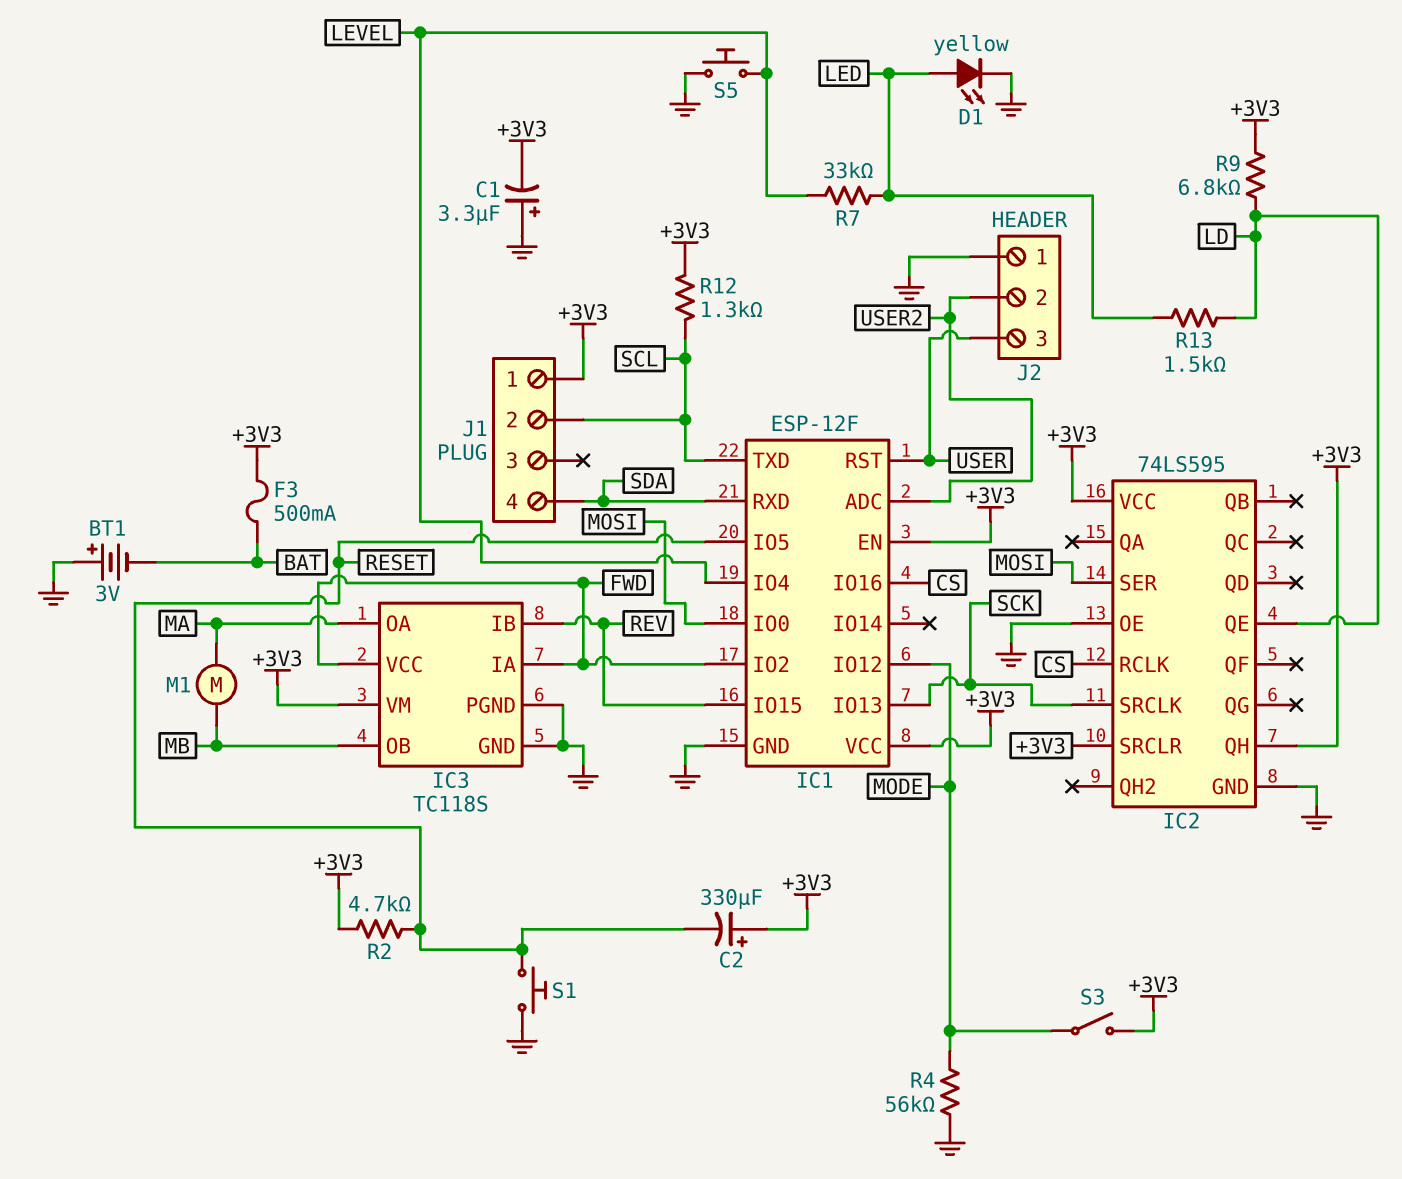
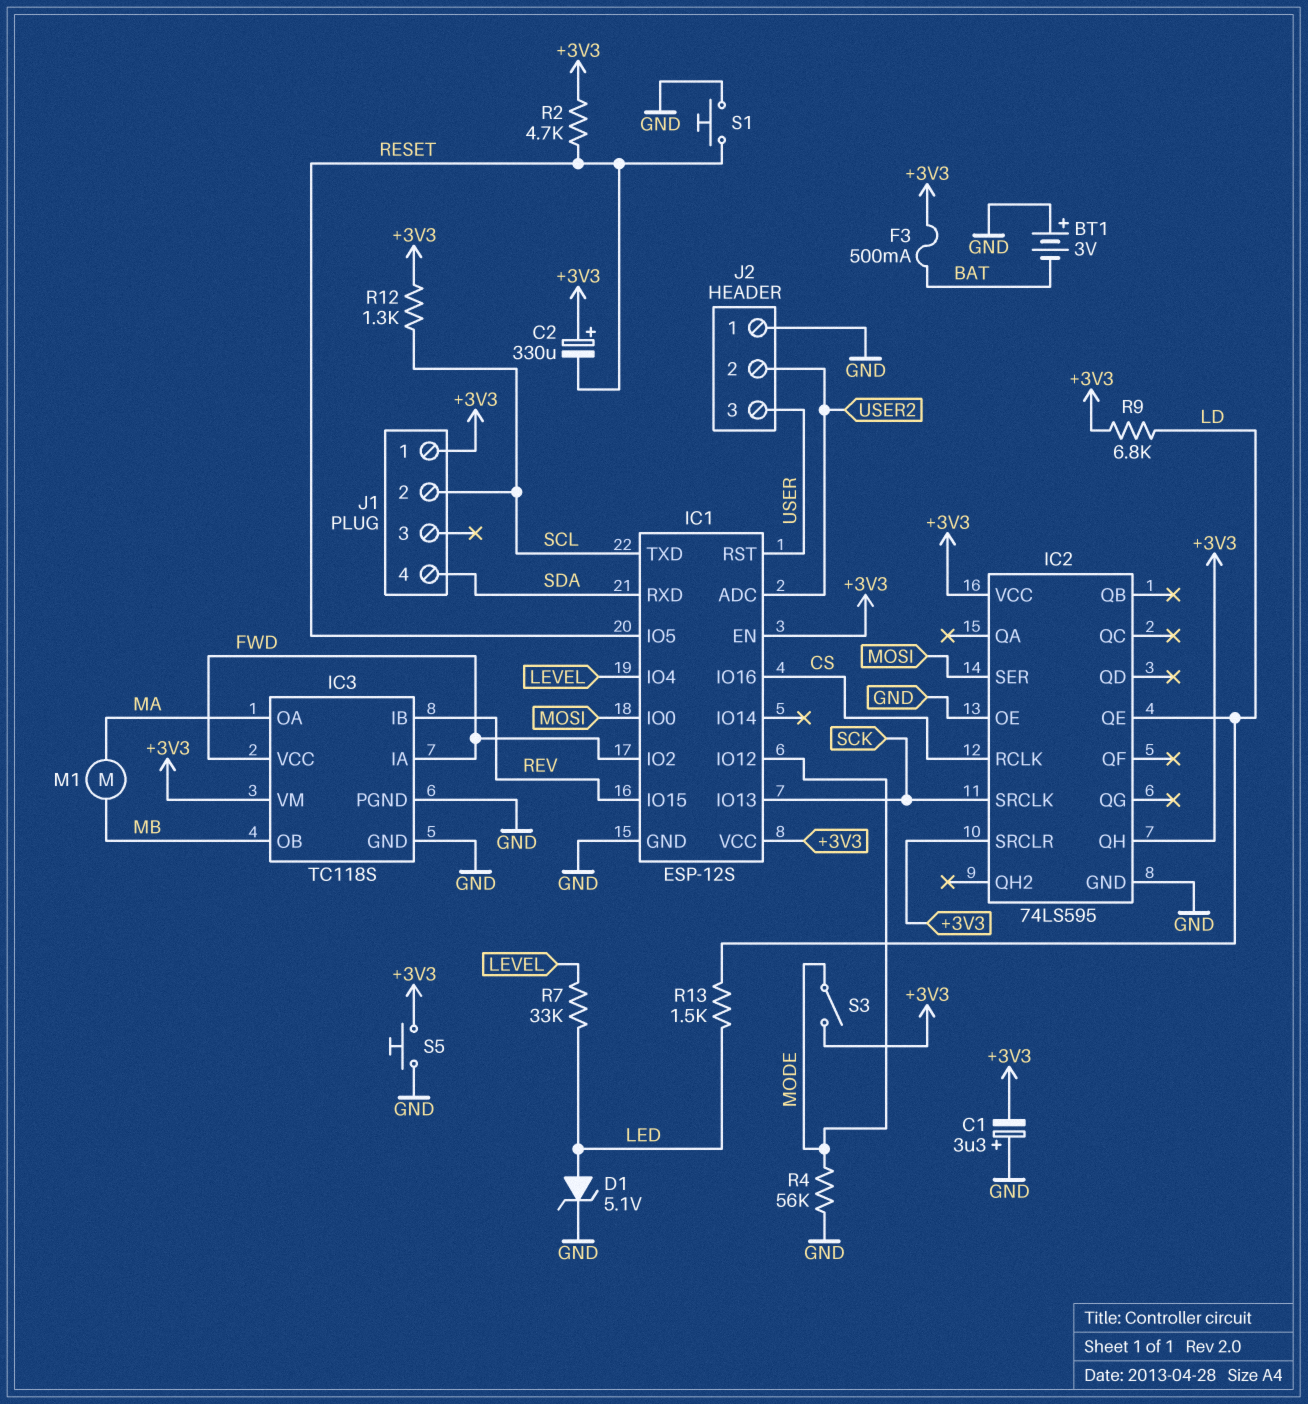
D1: LED yellow (A LED, K GND) -> zener 5.1V (A LED, K GND)
IC1: ESP-12F -> ESP-12S
S5: button (GND, LEVEL) -> button (+3V3, GND)

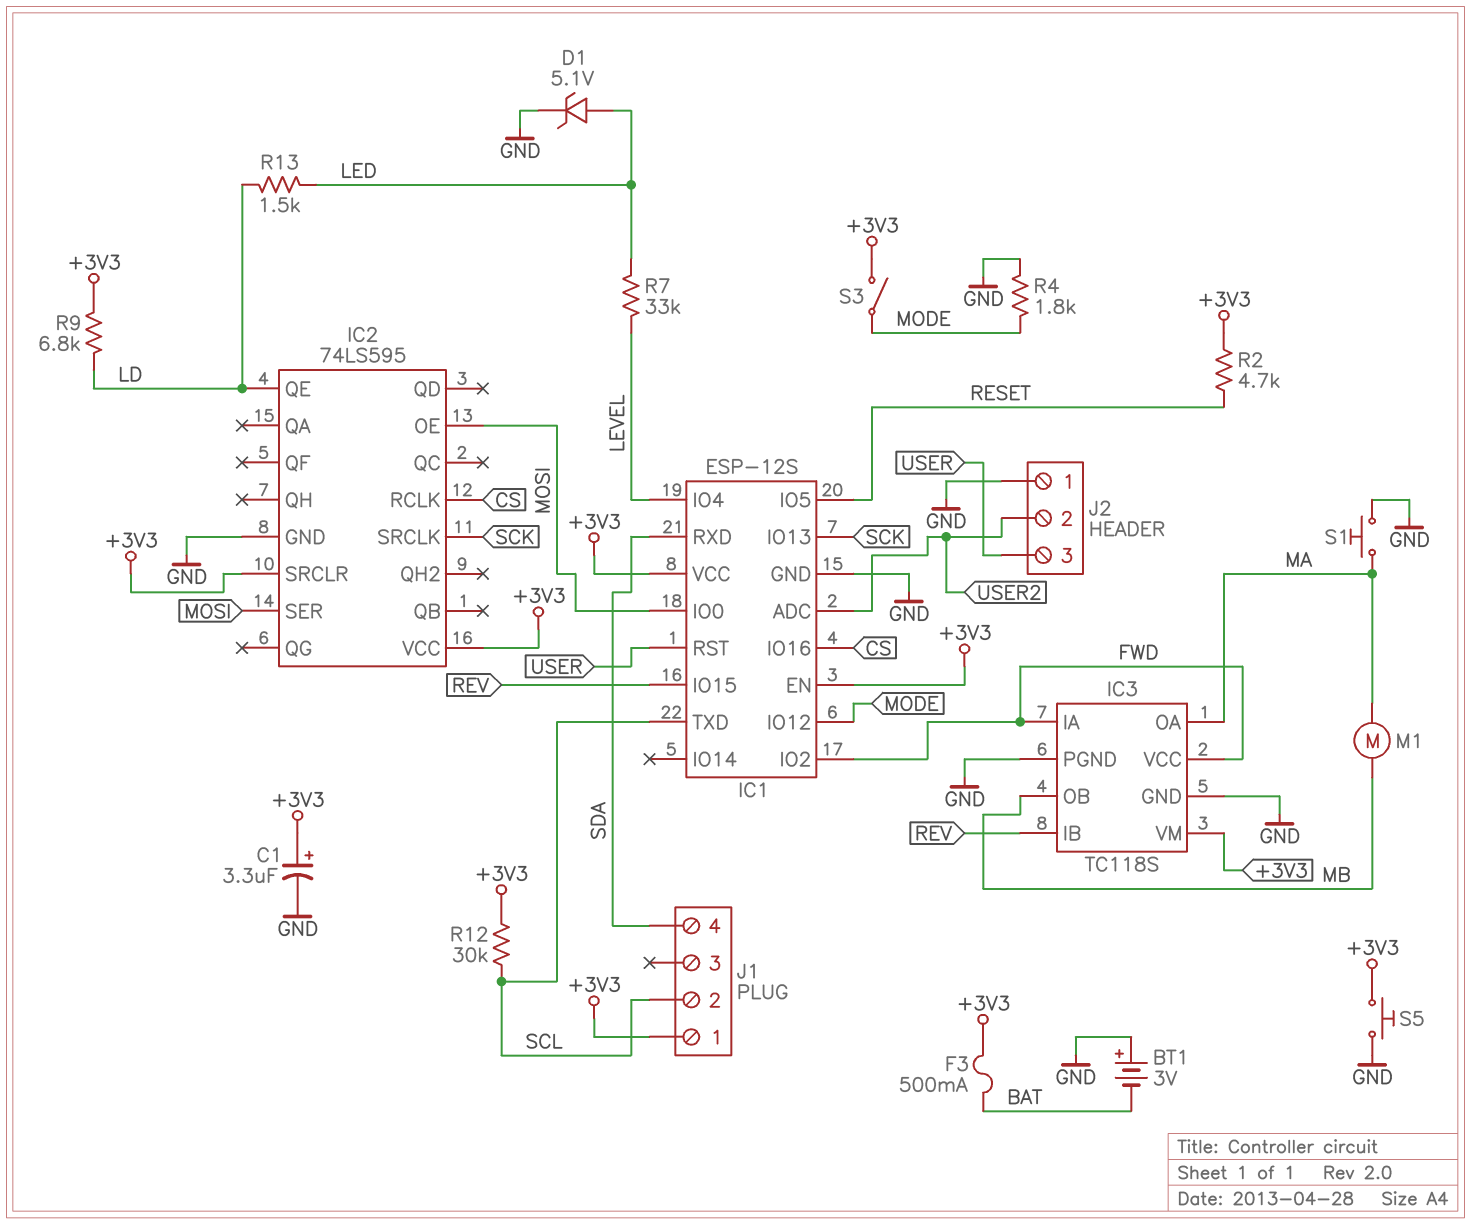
C1: 3.3uF (plus GND, minus +3V3) -> 3.3uF (plus +3V3, minus GND)
C2: 330uF (plus +3V3, minus RESET) -> none
IC2 pin OE: GND -> MOSI
IC2 pin QH: +3V3 -> none
R4: 56k (GND, MODE) -> 1.8k (GND, MODE)
R12: 1.3k (+3V3, SCL) -> 30k (+3V3, SCL)
S1: button (GND, RESET) -> button (GND, MA)

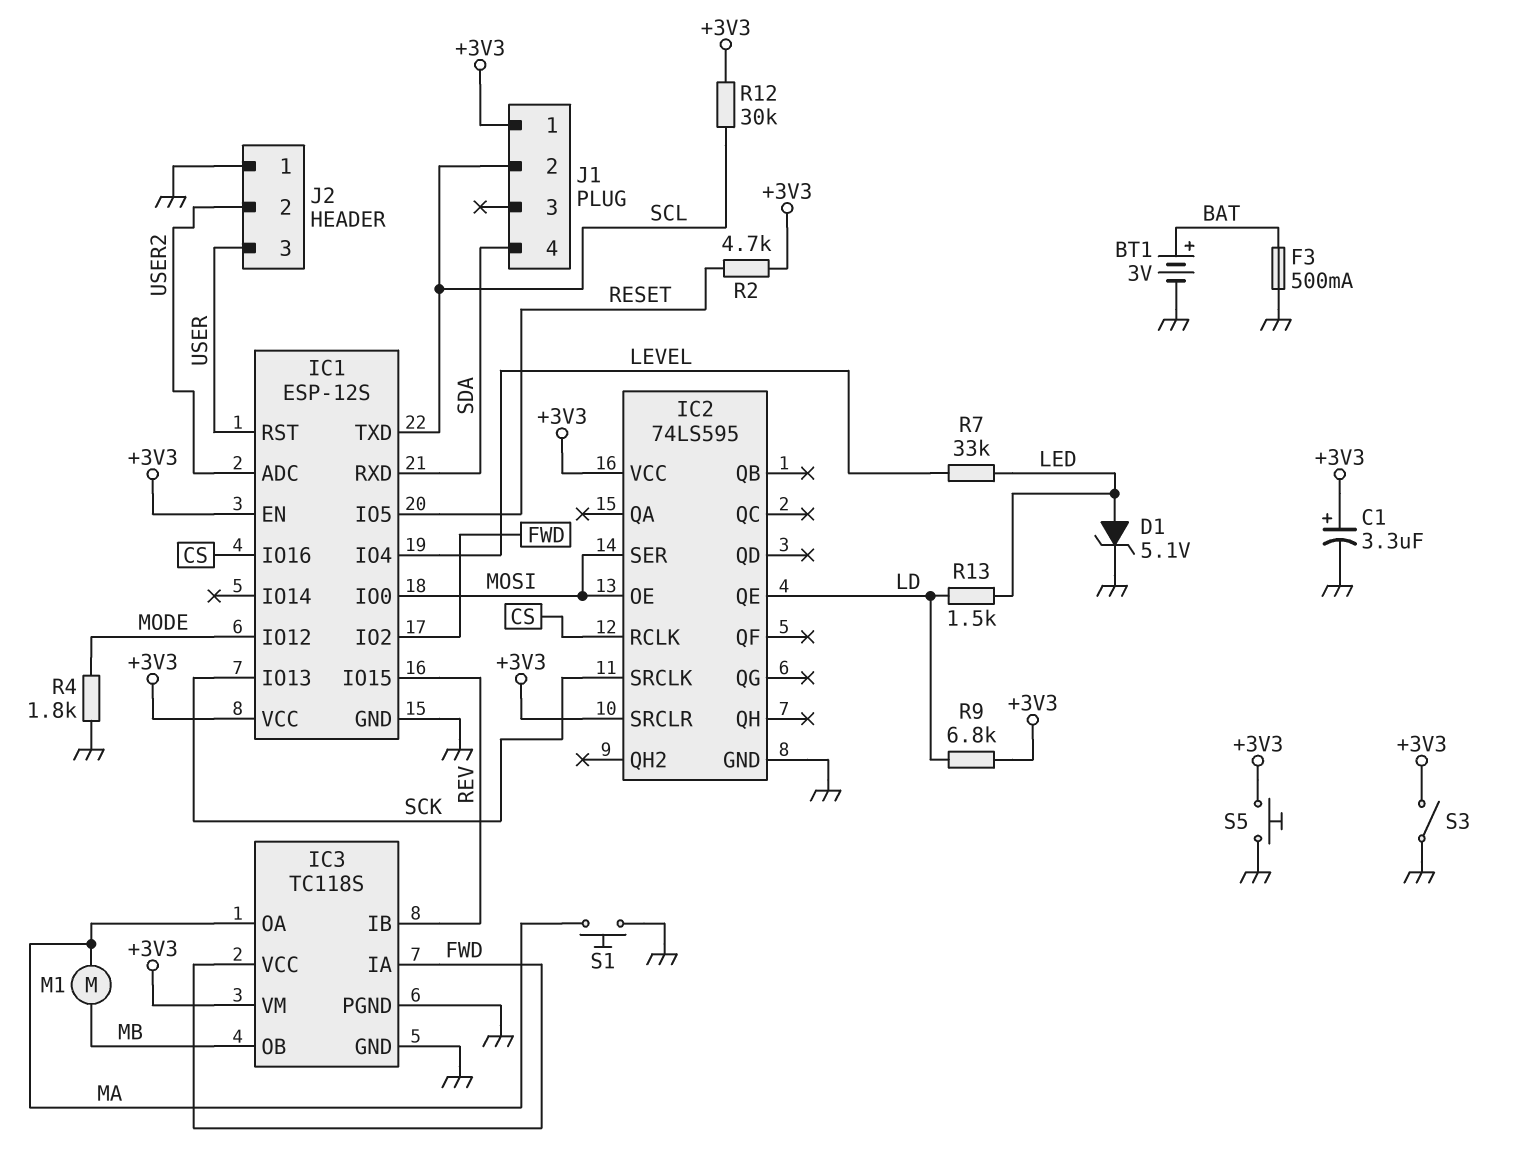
BT1: 3V (plus GND, minus BAT) -> 3V (plus BAT, minus GND)
F3: 500mA (+3V3, BAT) -> 500mA (BAT, GND)
S3: switch (+3V3, MODE) -> switch (+3V3, GND)

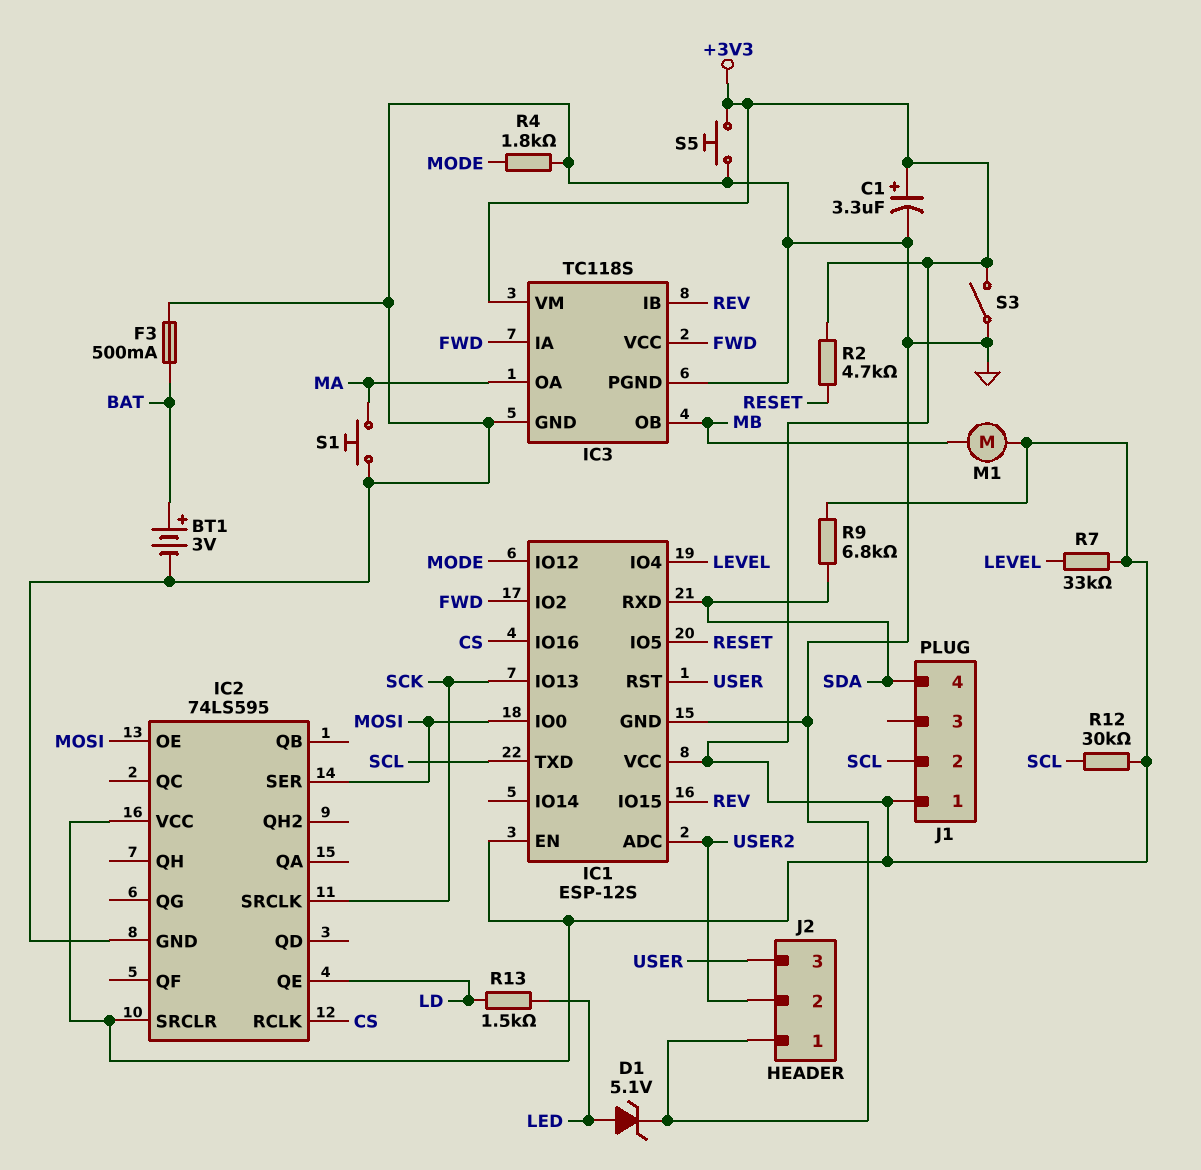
M1: motor (MA, MB) -> motor (+3V3, MB)
R7: 33k (LED, LEVEL) -> 33k (+3V3, LEVEL)
R9: 6.8k (+3V3, LD) -> 6.8k (+3V3, SDA)

